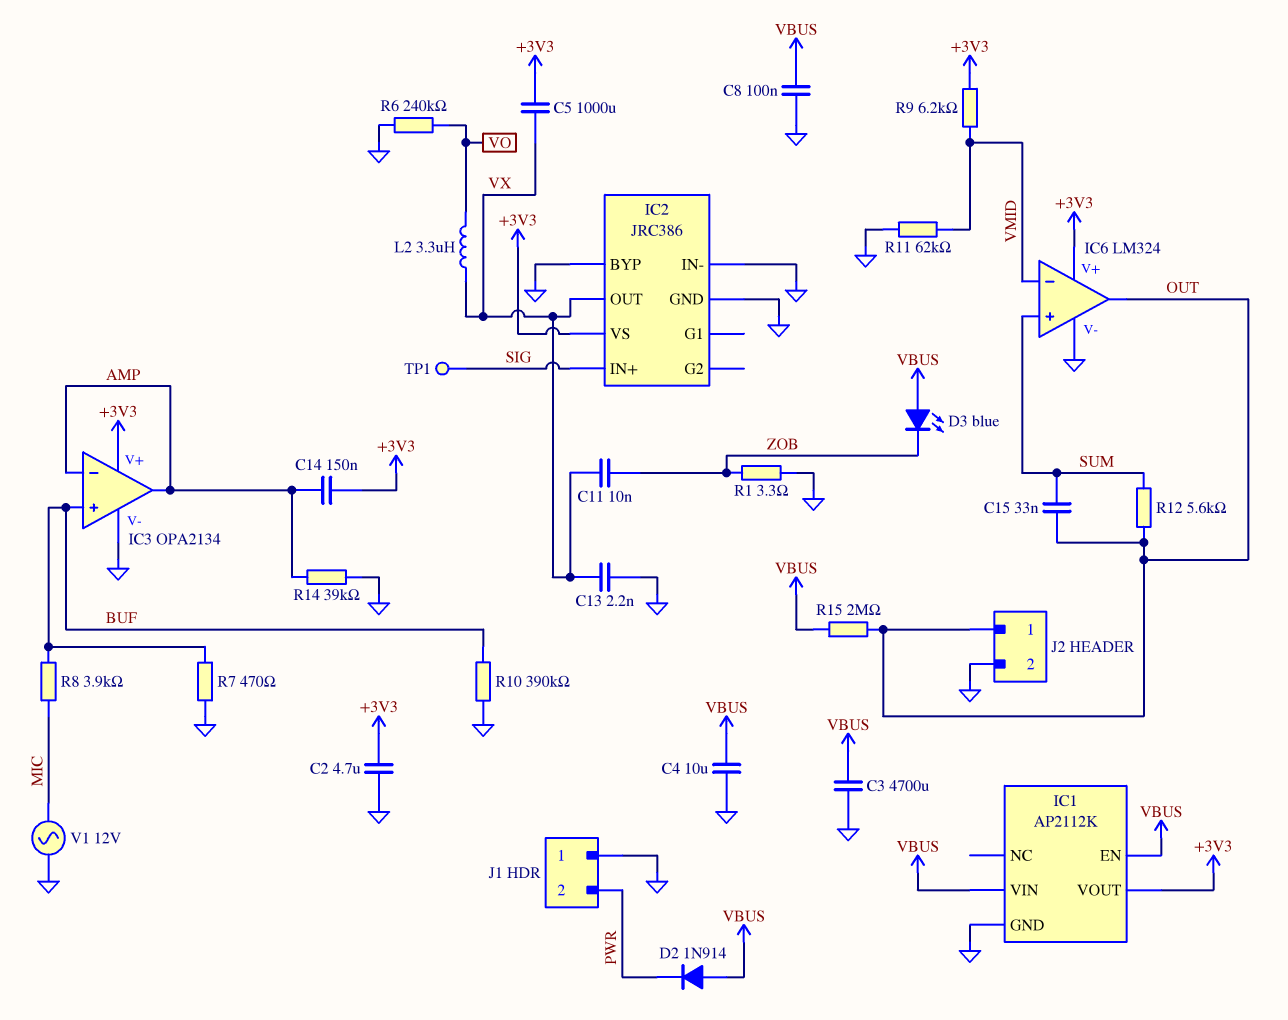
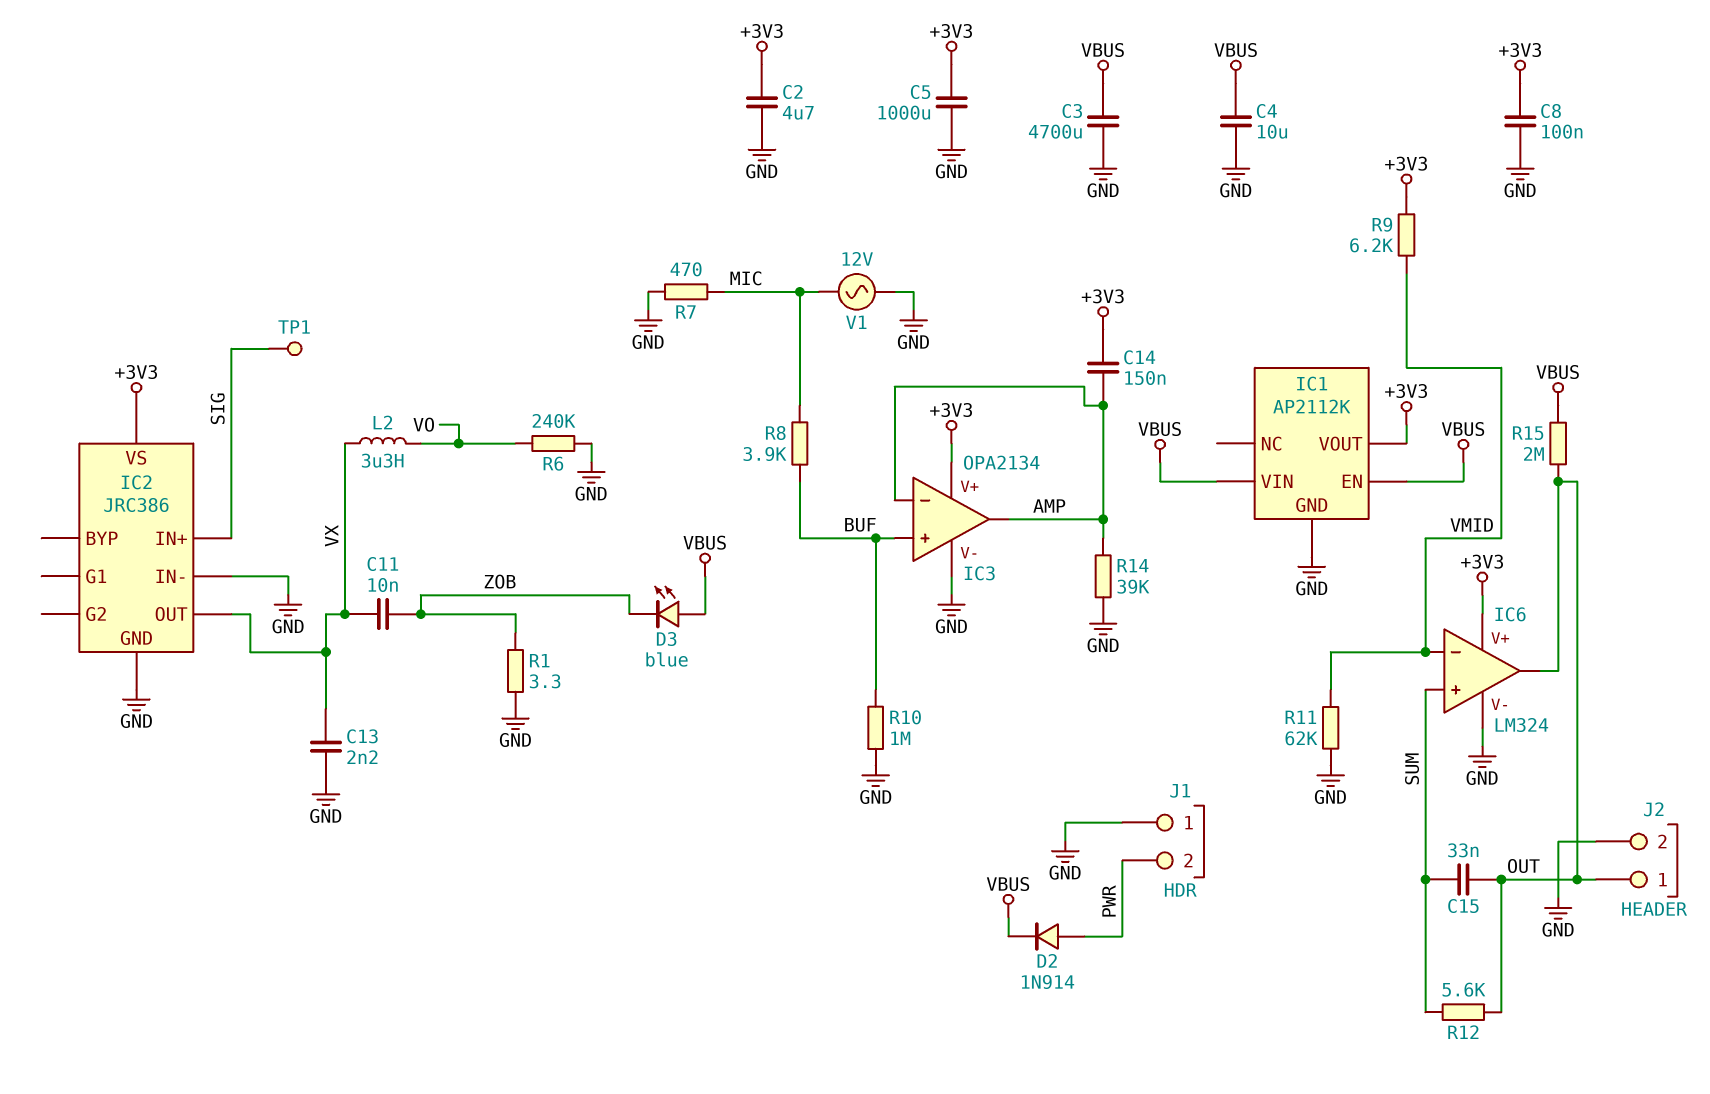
C5: 1000uF (+3V3, VX) -> 1000uF (+3V3, GND)
C8: 100nF (GND, VBUS) -> 100nF (+3V3, GND)
D2: diode 1N914 (A VBUS, K PWR) -> diode 1N914 (A PWR, K VBUS)
IC2 pin BYP: GND -> none
R7: 470 (BUF, GND) -> 470 (GND, MIC)
R10: 390k (BUF, GND) -> 1M (BUF, GND)

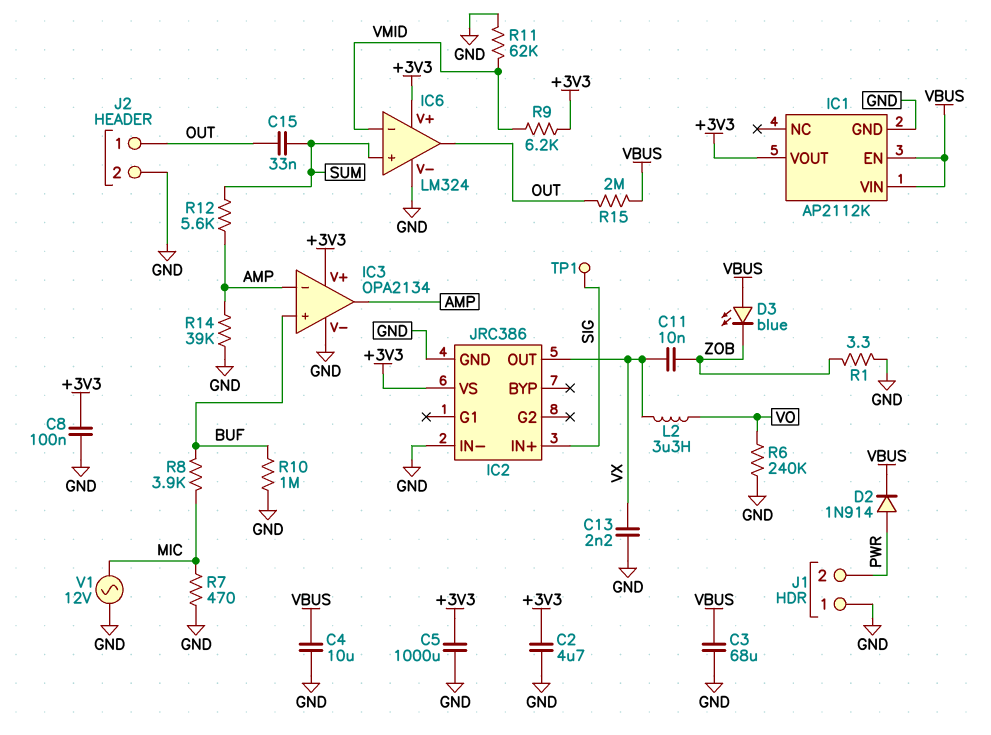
C3: 4700uF (GND, VBUS) -> 68uF (GND, VBUS)
C14: 150nF (+3V3, AMP) -> none
R12: 5.6k (OUT, SUM) -> 5.6k (AMP, SUM)

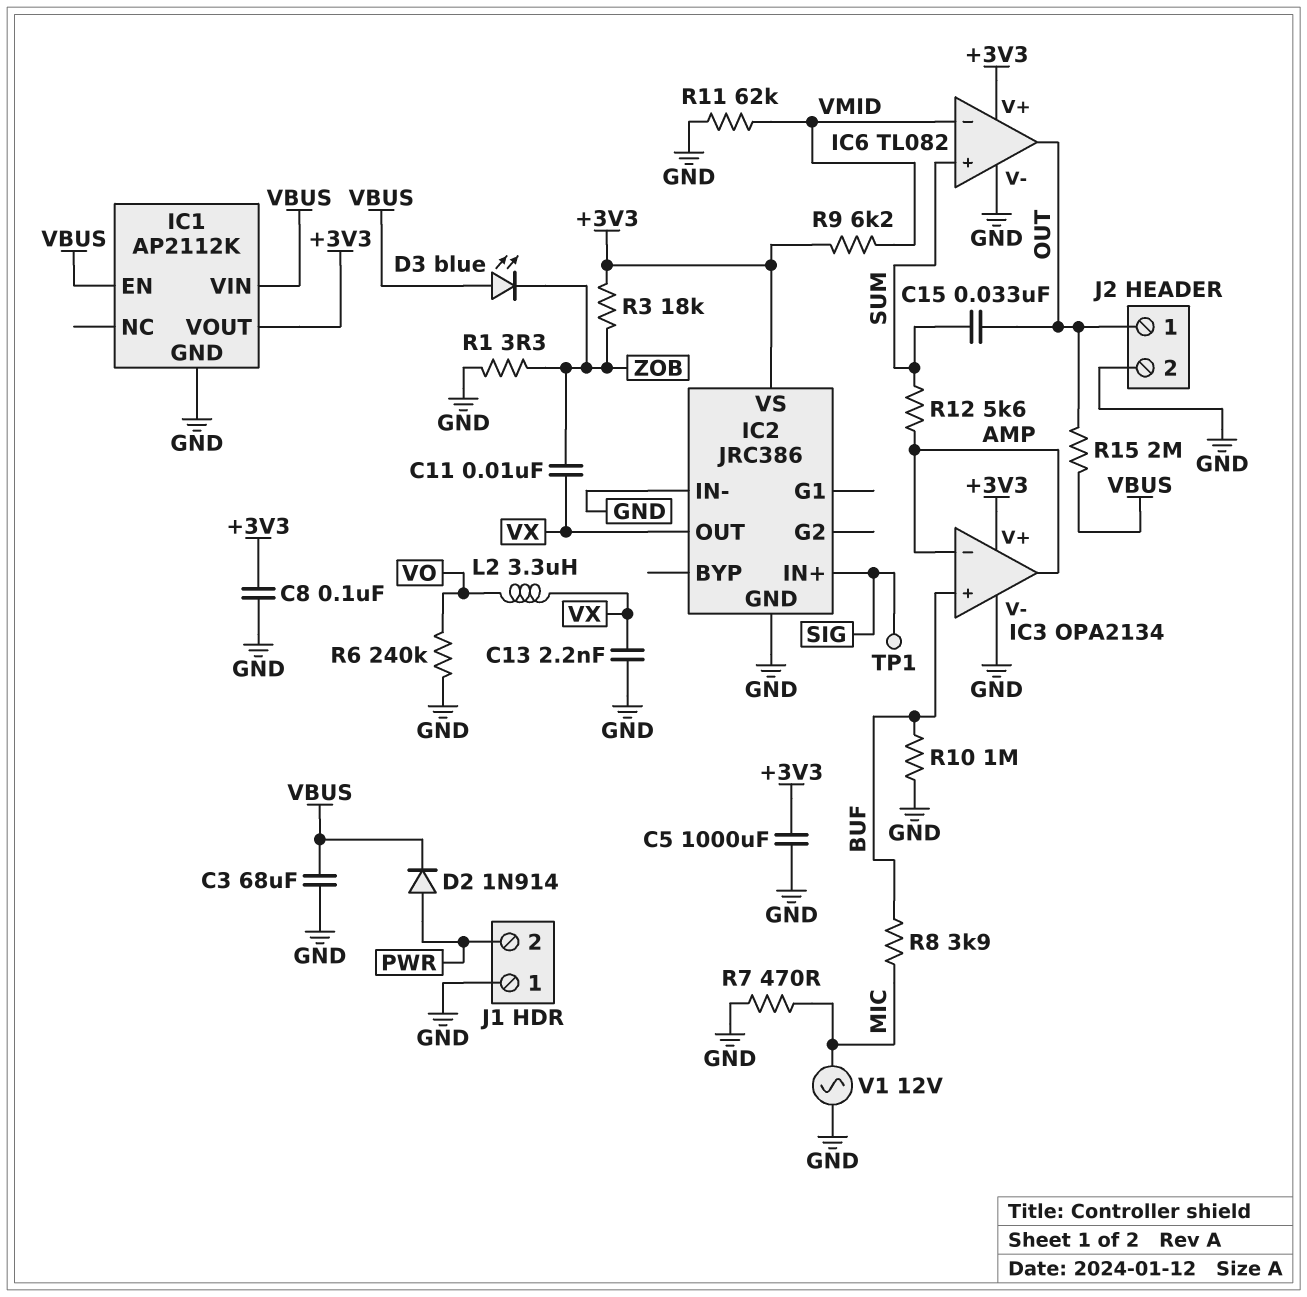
C2: 4.7uF (+3V3, GND) -> none
C4: 10uF (GND, VBUS) -> none
IC6: LM324 -> TL082
R3: none -> 18k (+3V3, ZOB)
R14: 39k (AMP, GND) -> none

